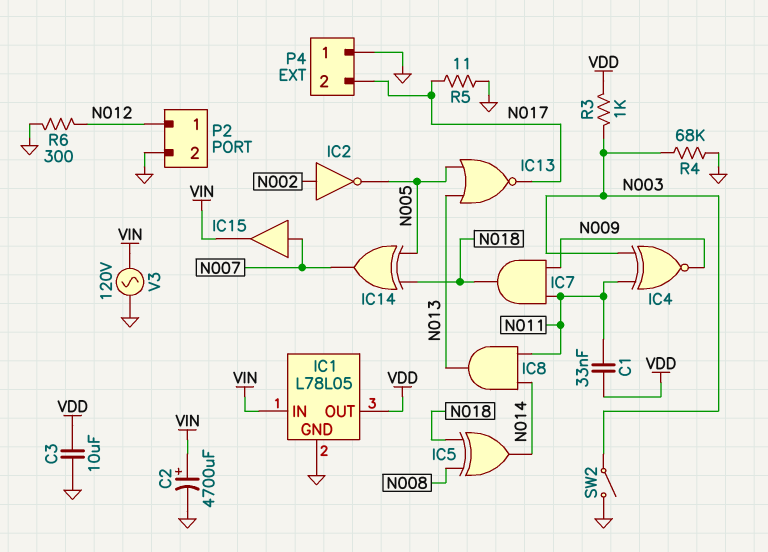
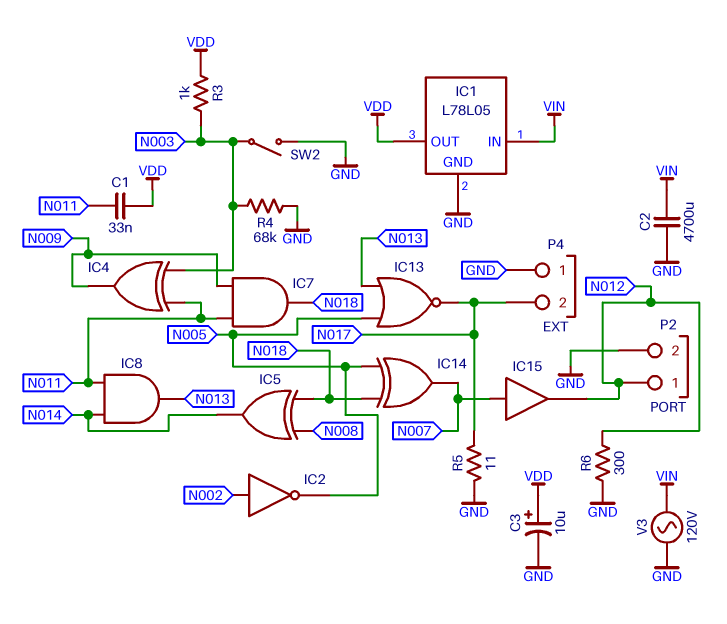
C2: 4700uF (plus VIN, minus GND) -> 4700uF (GND, VIN)
C3: 10uF (GND, VDD) -> 10uF (plus VDD, minus GND)
IC4: XNOR (in N003, in N011, out N009) -> XOR (in N003, in N011, out N009)
IC15: buffer (in N007, out VIN) -> buffer (in N007, out N012)

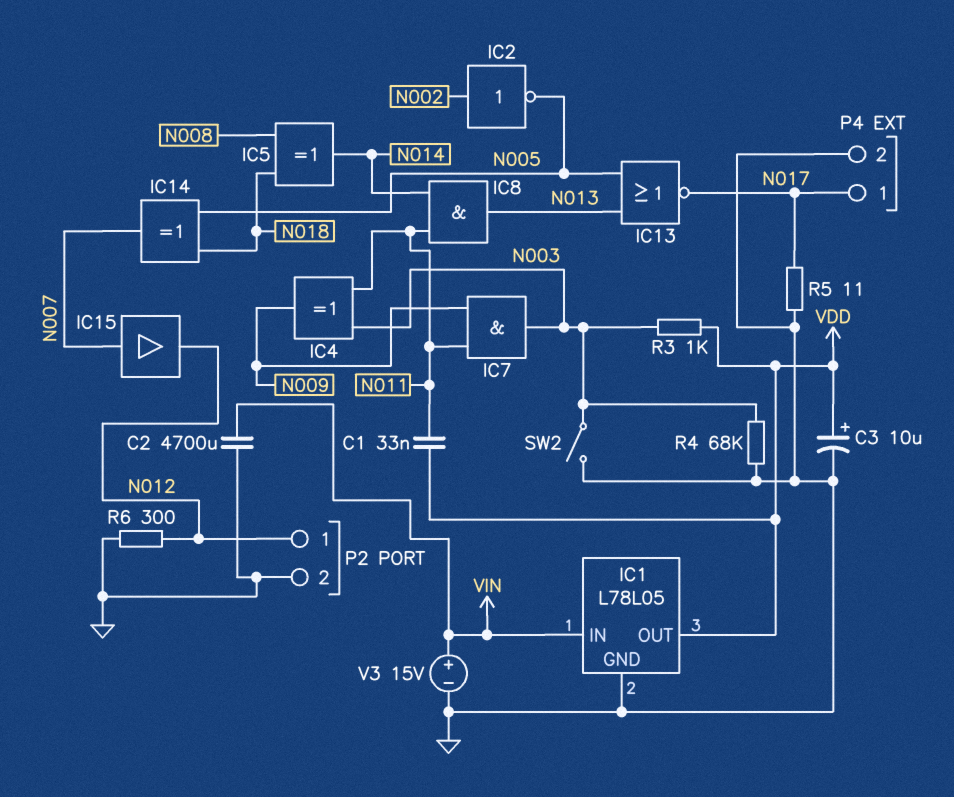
IC7: AND (in N009, in N011, out N018) -> AND (in N009, in N011, out N003)
P4 pin 1: GND -> N017
P4 pin 2: N017 -> GND
V3: AC 120V (GND, VIN) -> 15V (plus VIN, minus GND)

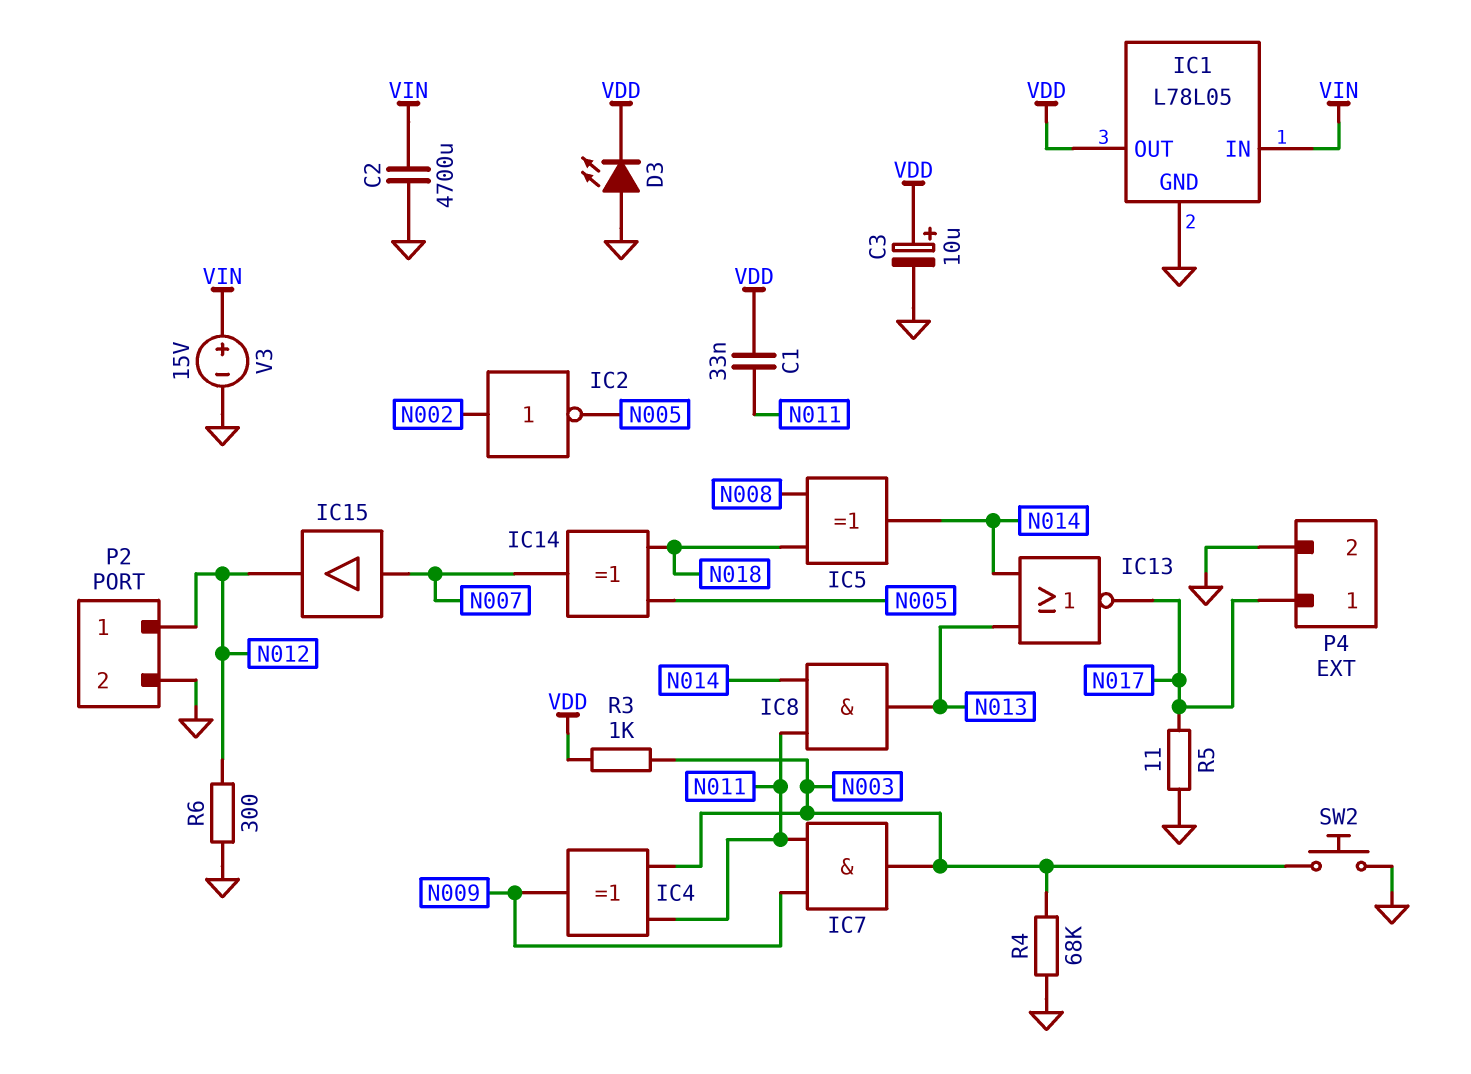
D3: none -> LED (A GND, K VDD)
IC13: NOR (in N005, in N013, out N017) -> NOR (in N013, in N014, out N017)
SW2: switch (GND, N003) -> button (GND, N003)

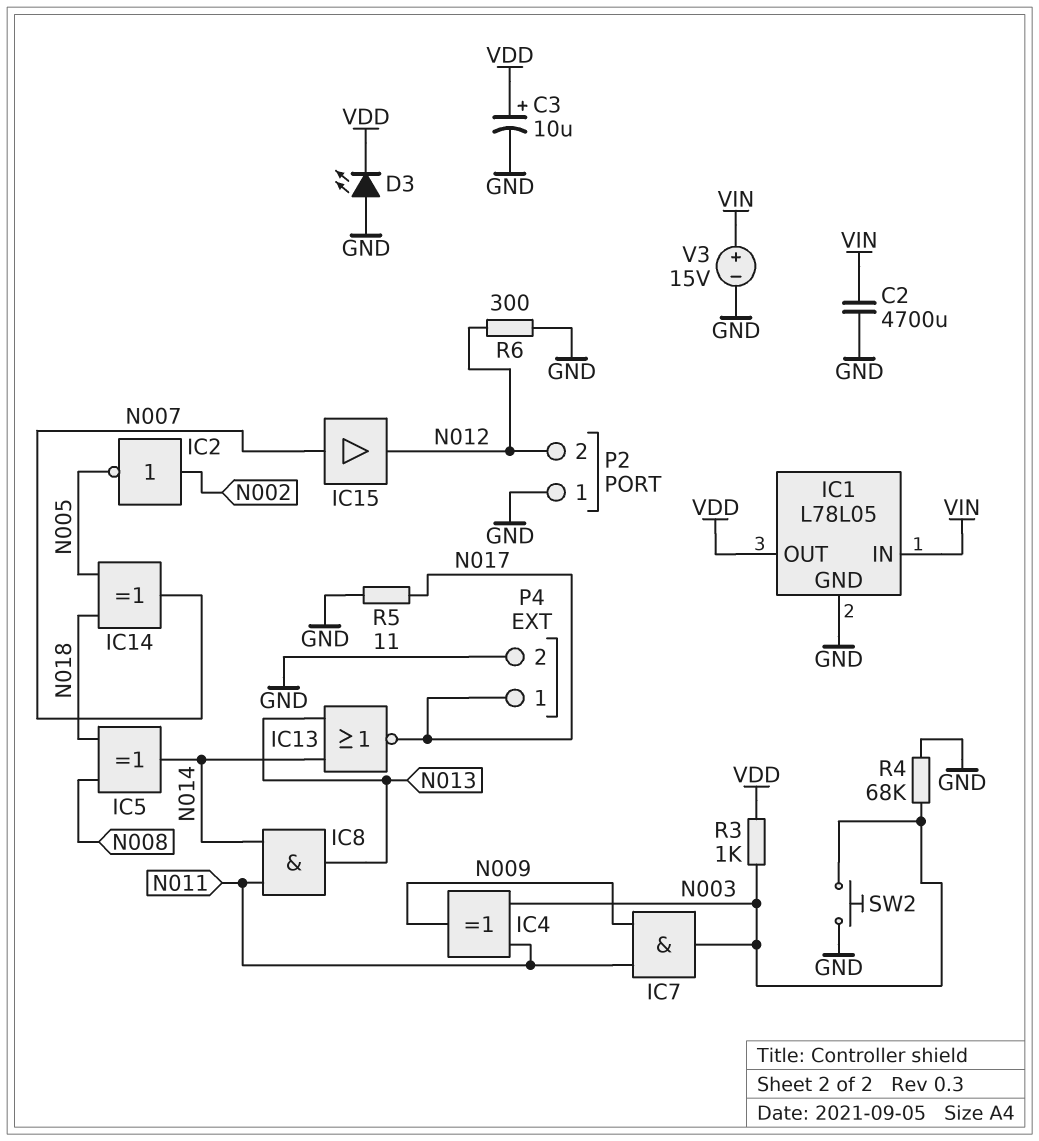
C1: 33nF (N011, VDD) -> none
P2 pin 1: N012 -> GND
P2 pin 2: GND -> N012

